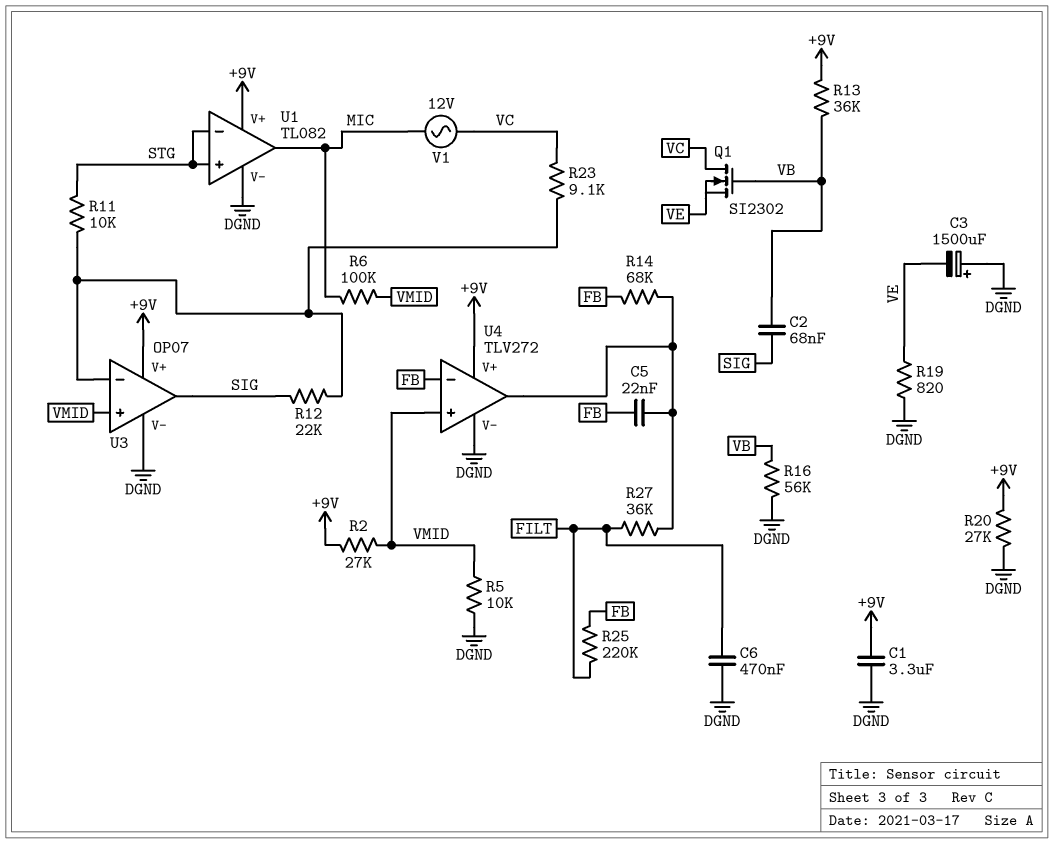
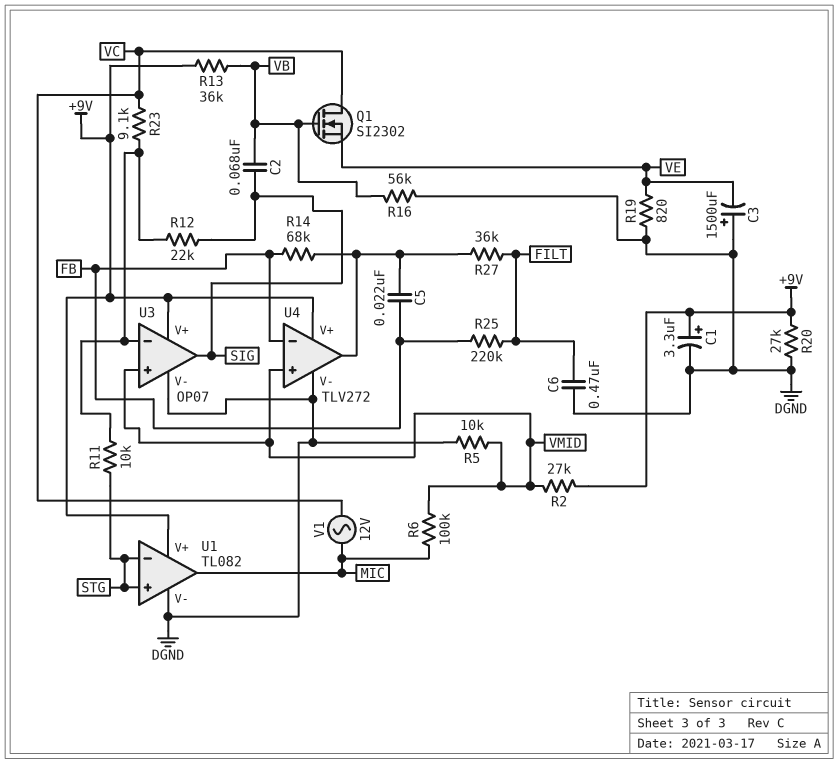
C1: 3.3uF (+9V, DGND) -> 3.3uF (plus +9V, minus DGND)

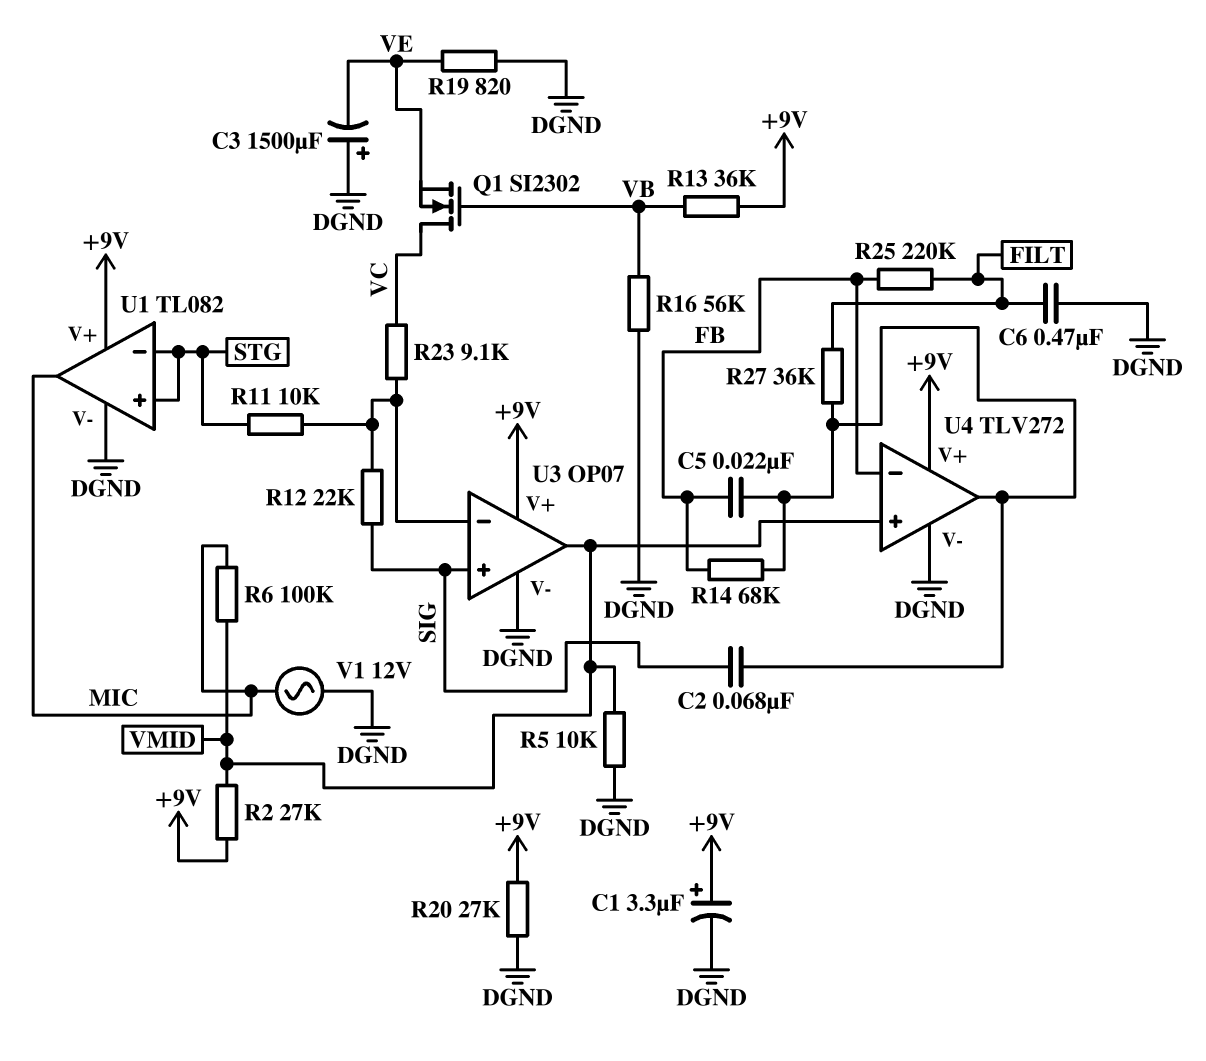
C2: 68nF (SIG, VB) -> 68nF (SIG, U4/out)
U3 pin in+: VMID -> SIG
U3 pin out: SIG -> VMID
V1: AC 12V (MIC, VC) -> AC 12V (DGND, MIC)

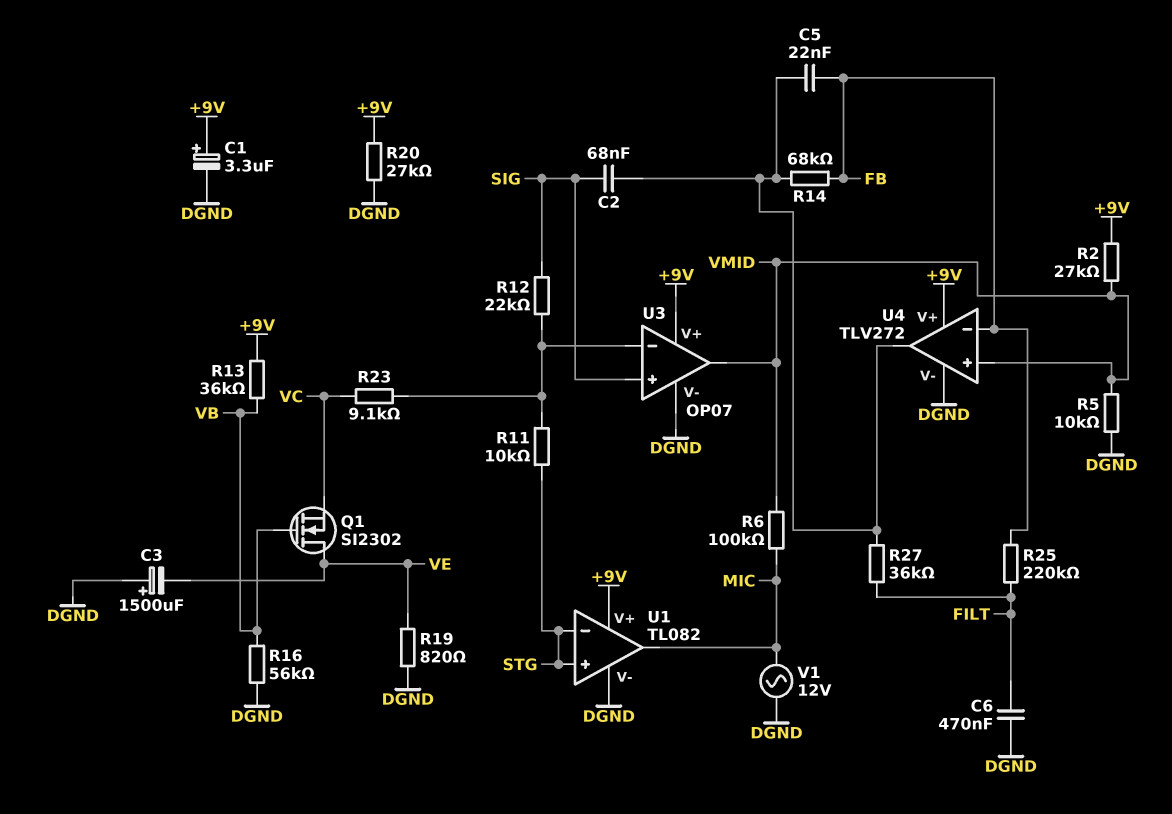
Q1: NMOS SI2302 (G VB, D VC, S VE) -> NMOS SI2302 (G VB, D VE, S VC)

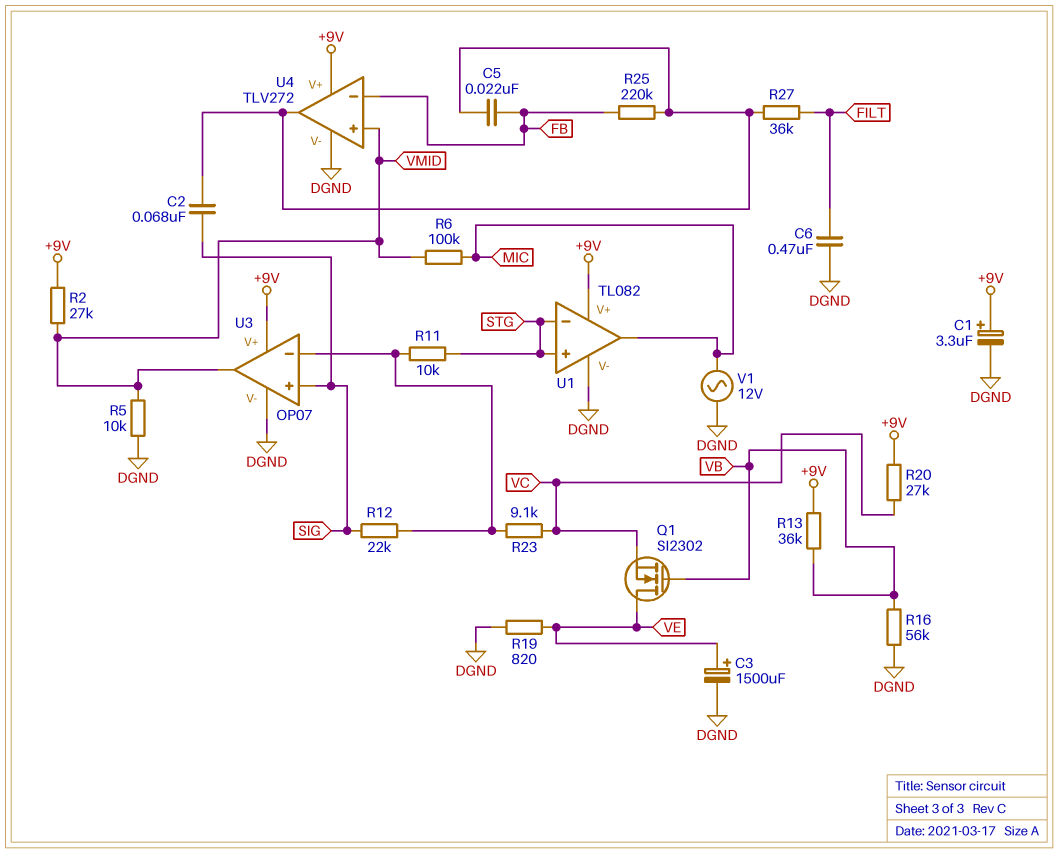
C3: 1500uF (plus DGND, minus VE) -> 1500uF (plus VE, minus DGND)
R14: 68k (FB, U4/out) -> none
R20: 27k (+9V, DGND) -> 27k (+9V, VC)
R25: 220k (FB, FILT) -> 220k (FB, U4/out)

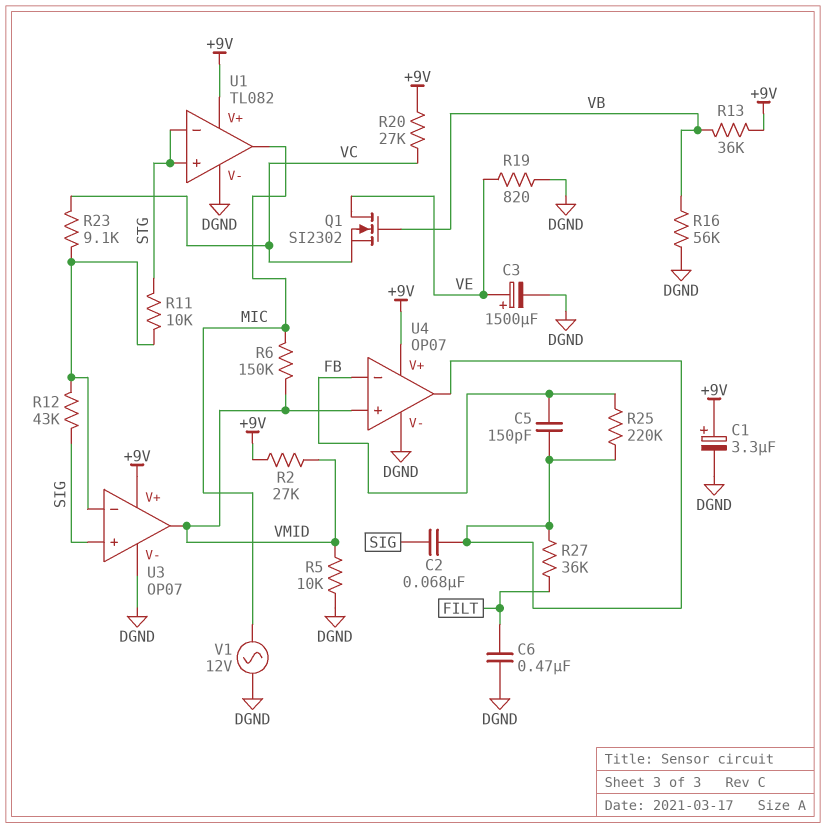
C5: 22nF (FB, U4/out) -> 150pF (FB, U4/out)
R6: 100k (MIC, VMID) -> 150k (MIC, VMID)
R12: 22k (SIG, U3/in-) -> 43k (SIG, U3/in-)
U4: TLV272 -> OP07

